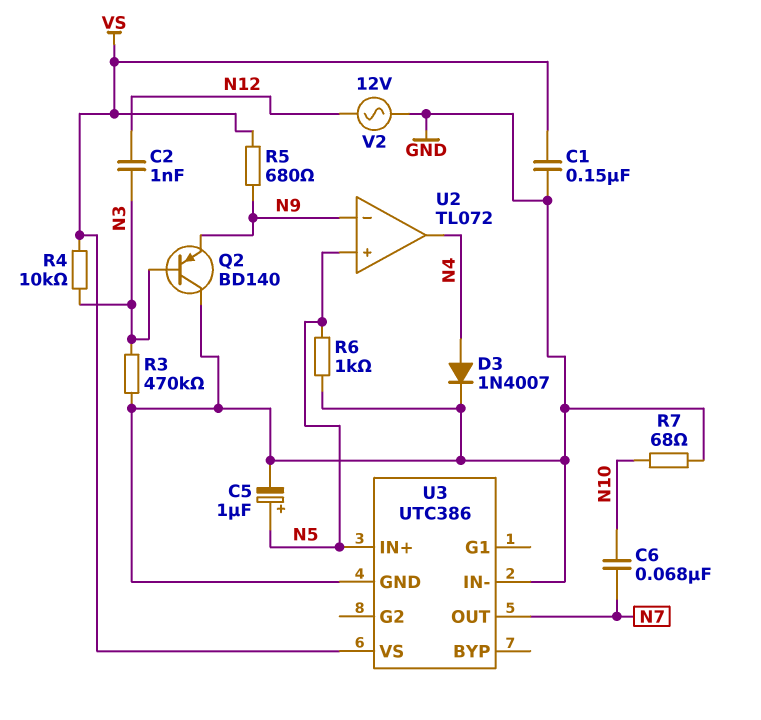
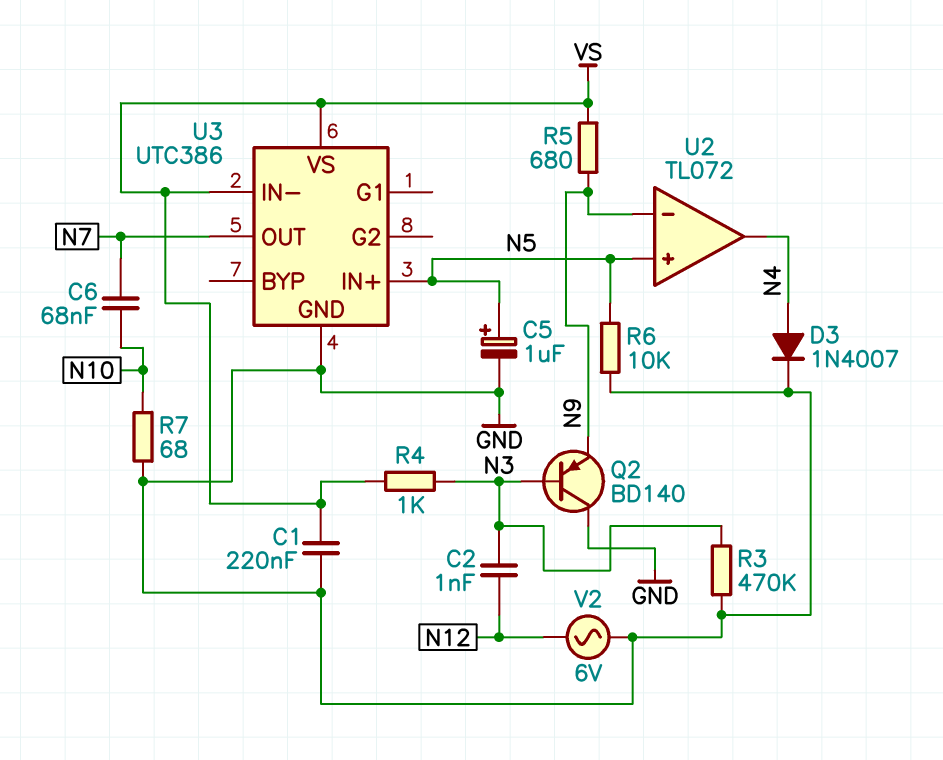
C1: 150nF (GND, VS) -> 220nF (GND, VS)
R4: 10k (N3, VS) -> 1k (N3, VS)
R6: 1k (GND, N5) -> 10k (GND, N5)
U3 pin IN-: GND -> VS
V2: AC 12V (GND, N12) -> AC 6V (GND, N12)

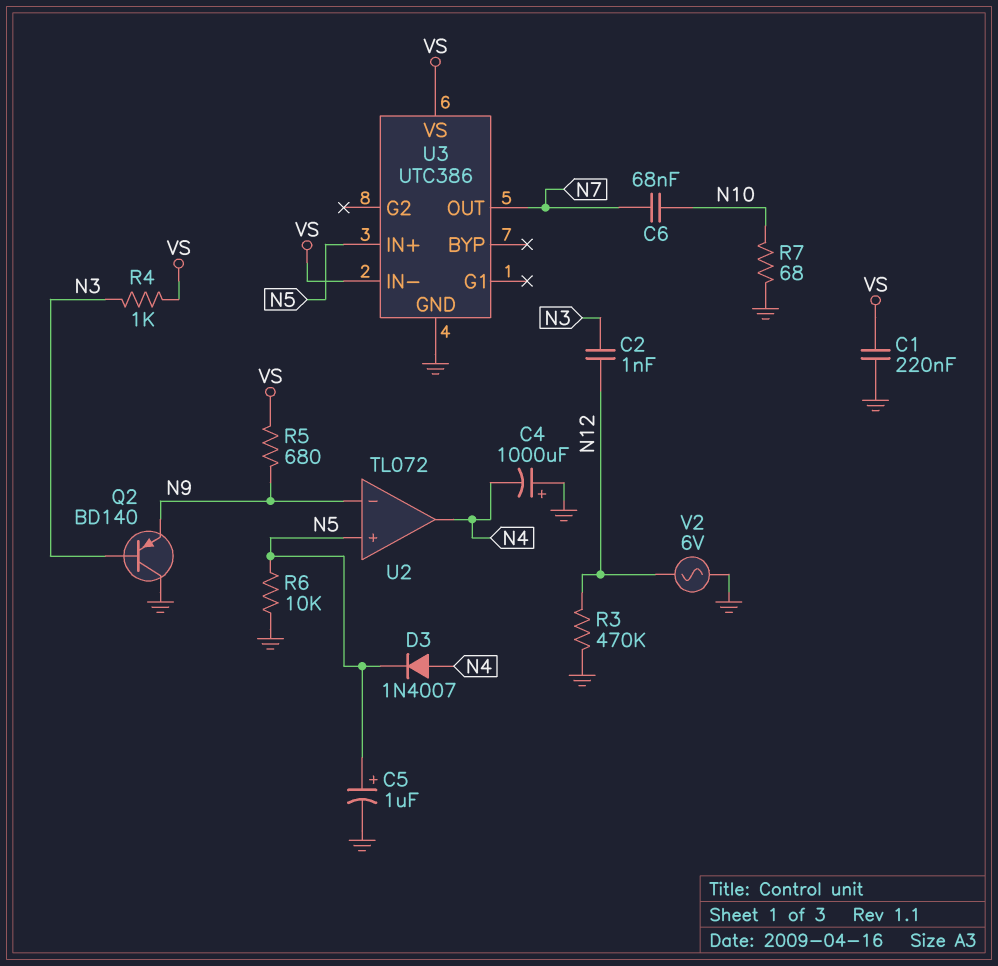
C4: none -> 1000uF (plus GND, minus N4)
D3: diode 1N4007 (A N4, K GND) -> diode 1N4007 (A N4, K N5)
R3: 470k (GND, N3) -> 470k (GND, N12)

